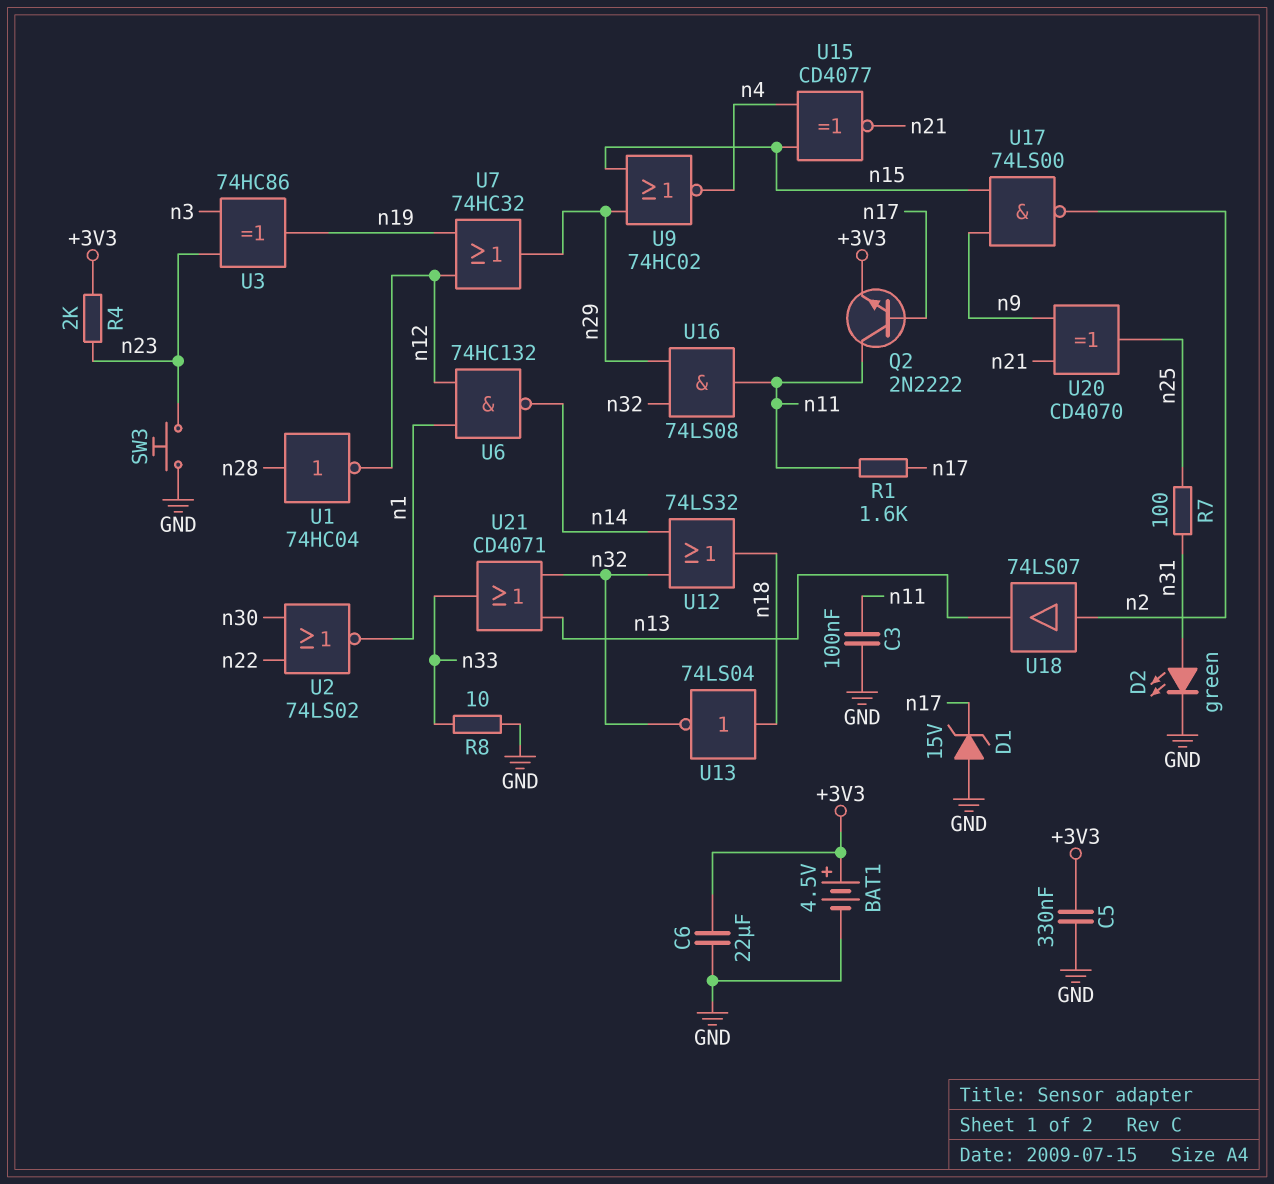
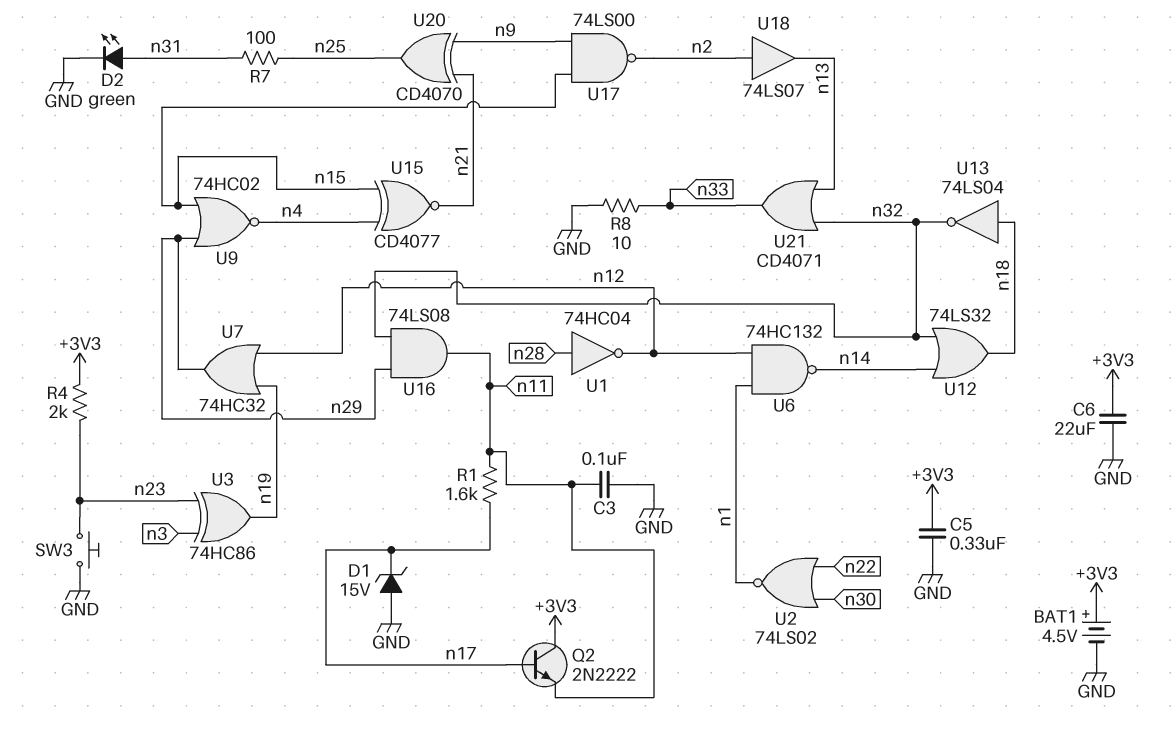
Q2: NPN 2N2222 (B n17, C n11, E +3V3) -> NPN 2N2222 (B n17, C +3V3, E n11)

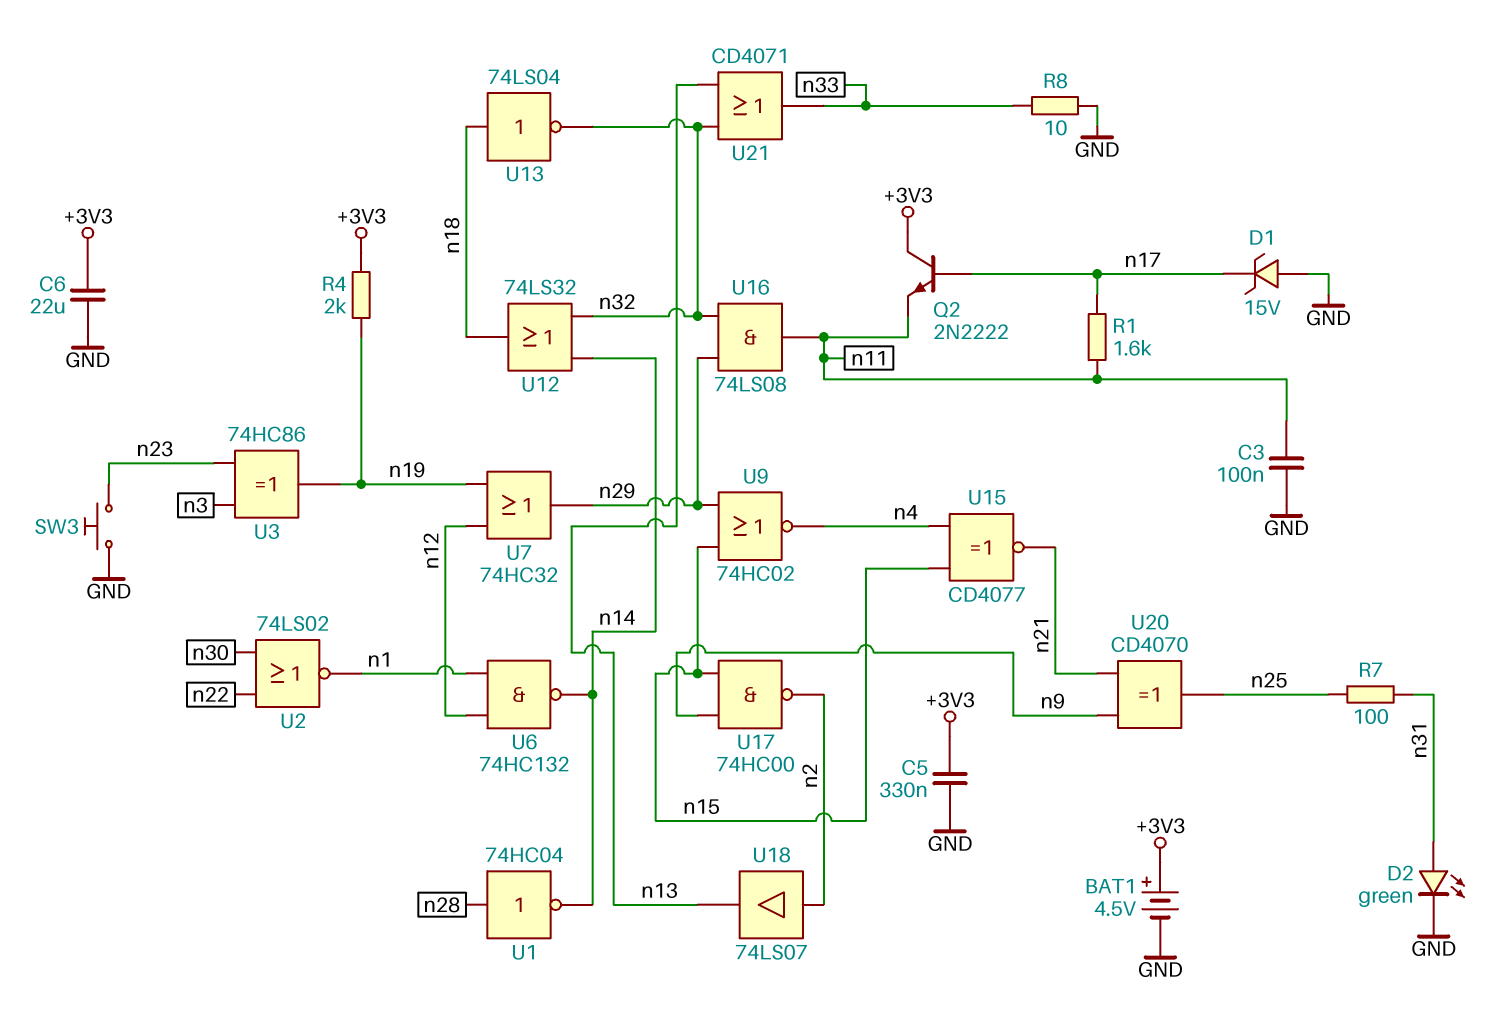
R4: 2k (+3V3, n23) -> 2k (+3V3, n19)
U1: NOT 74HC04 (in n28, out n12) -> NOT 74HC04 (in n28, out n14)
U17: NAND 74LS00 (in n9, in n15, out n2) -> NAND 74HC00 (in n9, in n15, out n2)

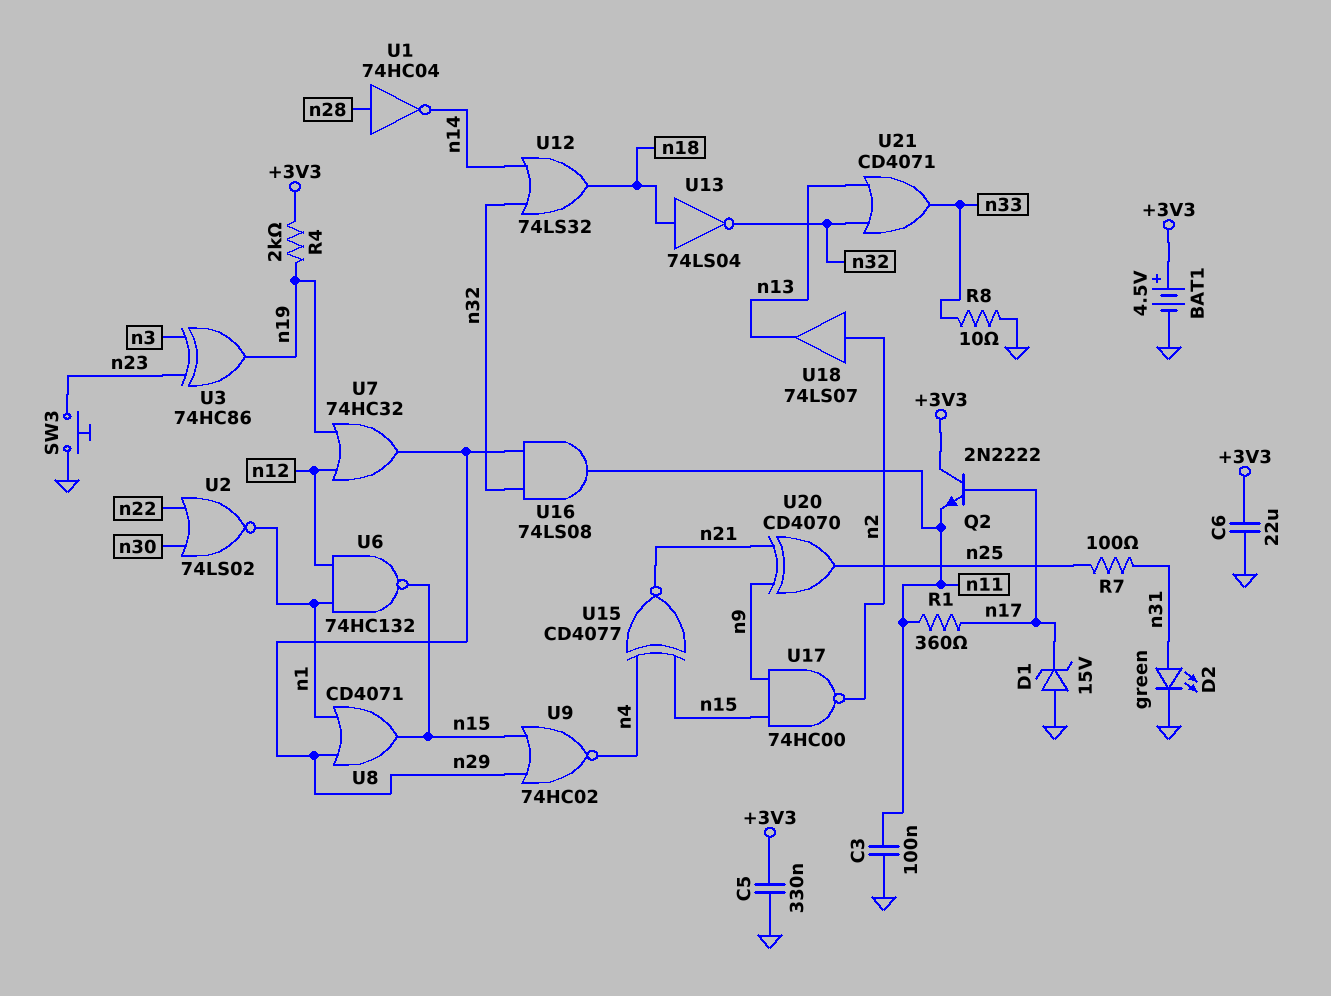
R1: 1.6k (n11, n17) -> 360 (n11, n17)
U6: NAND 74HC132 (in n1, in n12, out n14) -> NAND 74HC132 (in n1, in n12, out n15)
U8: none -> OR CD4071 (in n1, in n29, out n15)

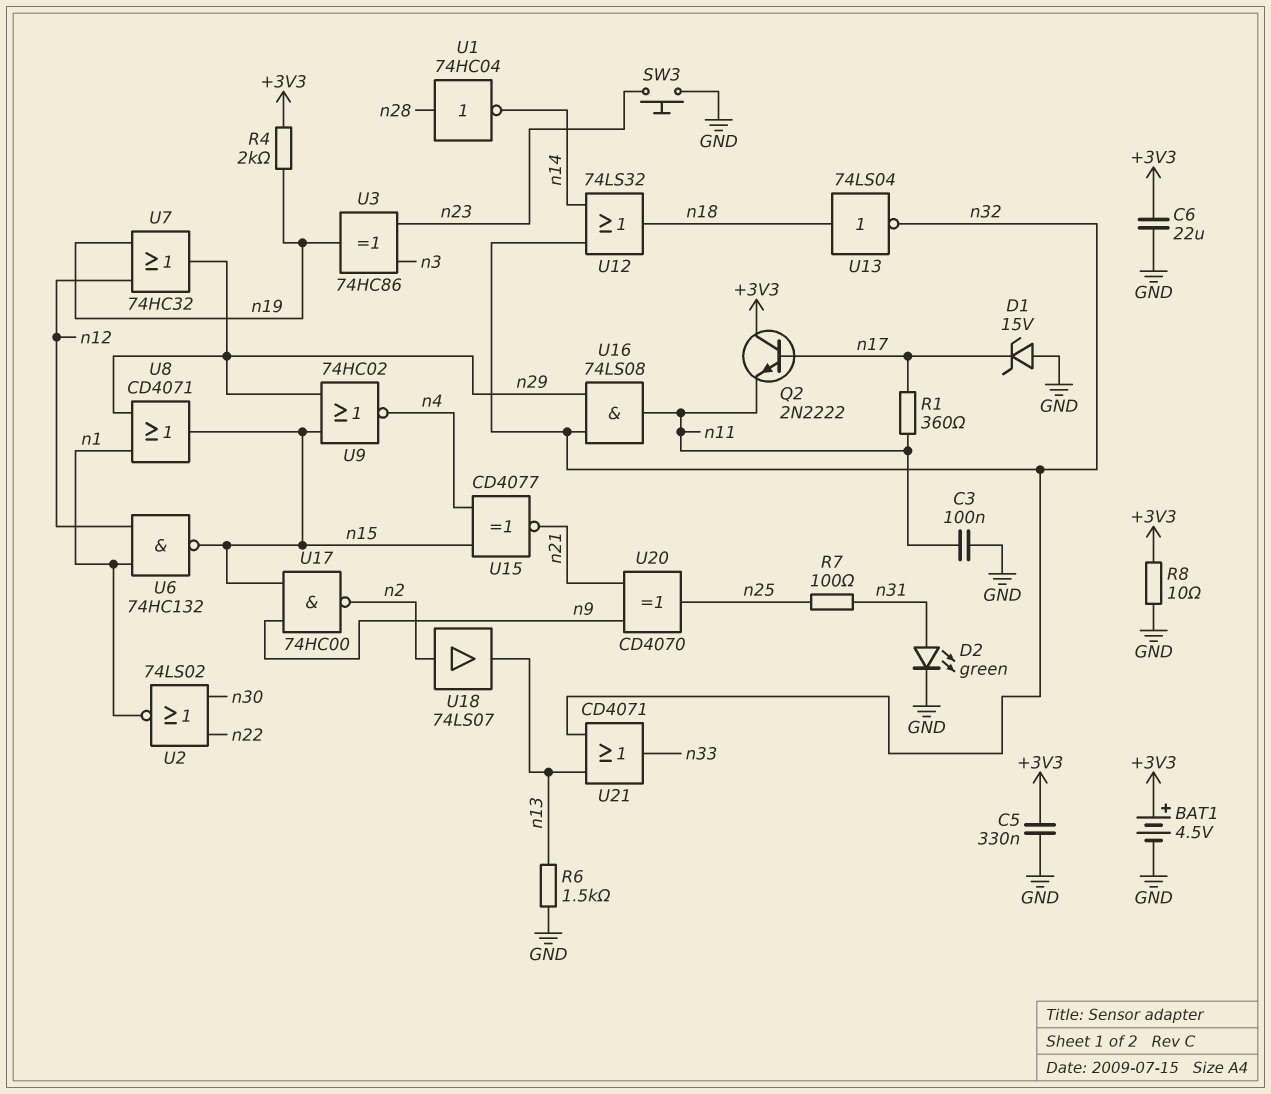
R6: none -> 1.5k (GND, n13)
R8: 10 (GND, n33) -> 10 (+3V3, GND)

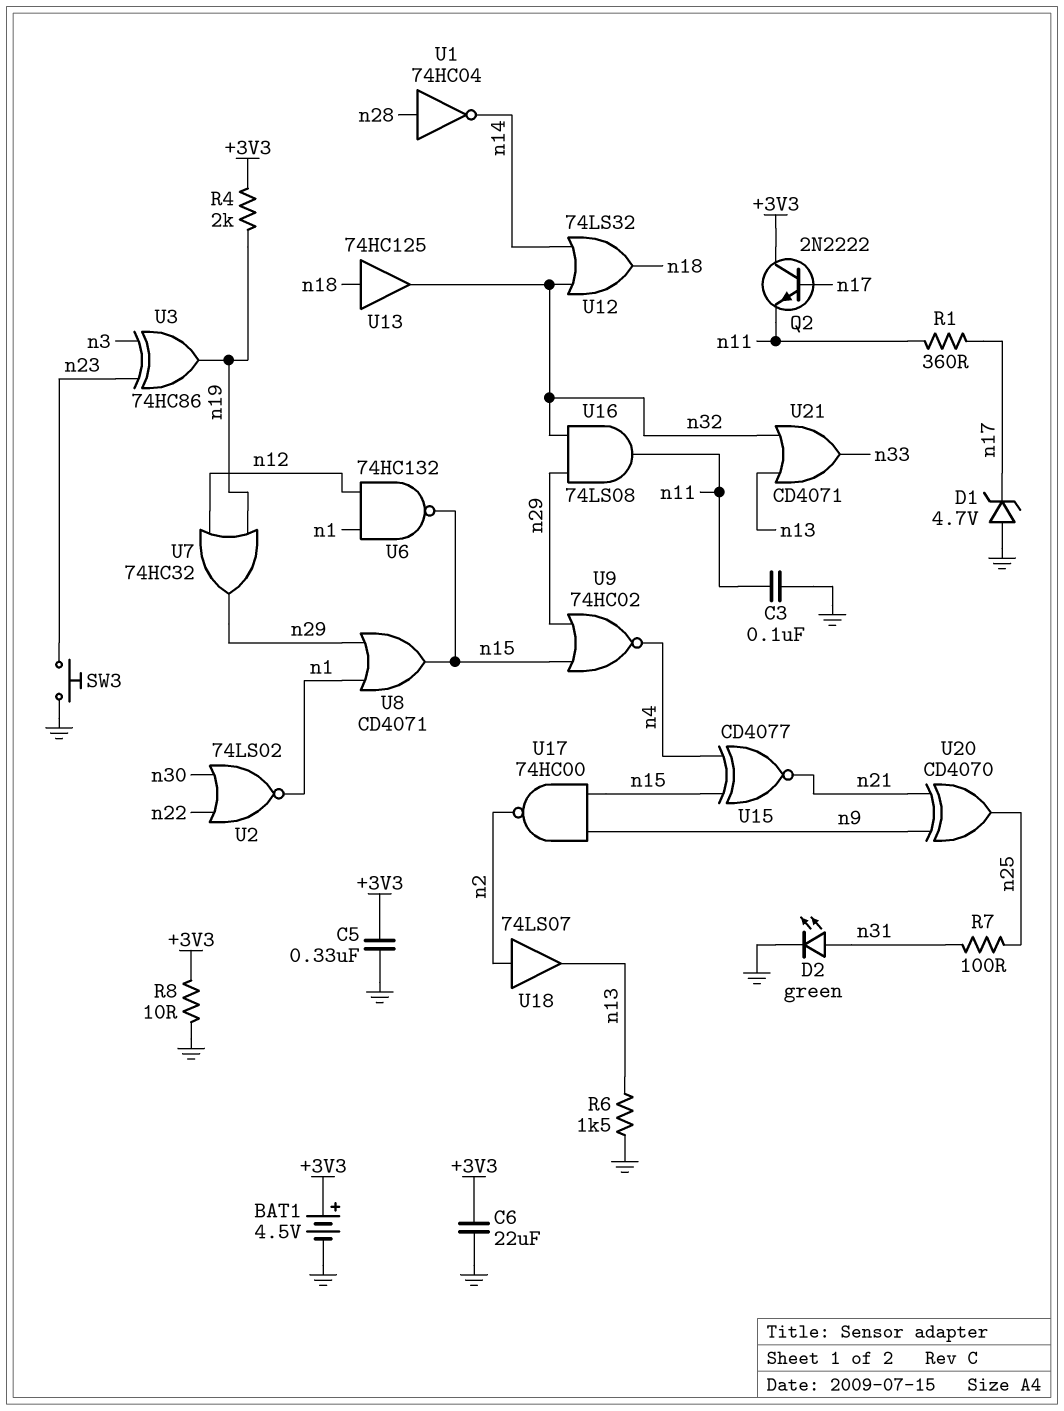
D1: zener 15V (A GND, K n17) -> zener 4.7V (A GND, K n17)
U13: NOT 74LS04 (in n18, out n32) -> buffer 74HC125 (in n18, out n32)

